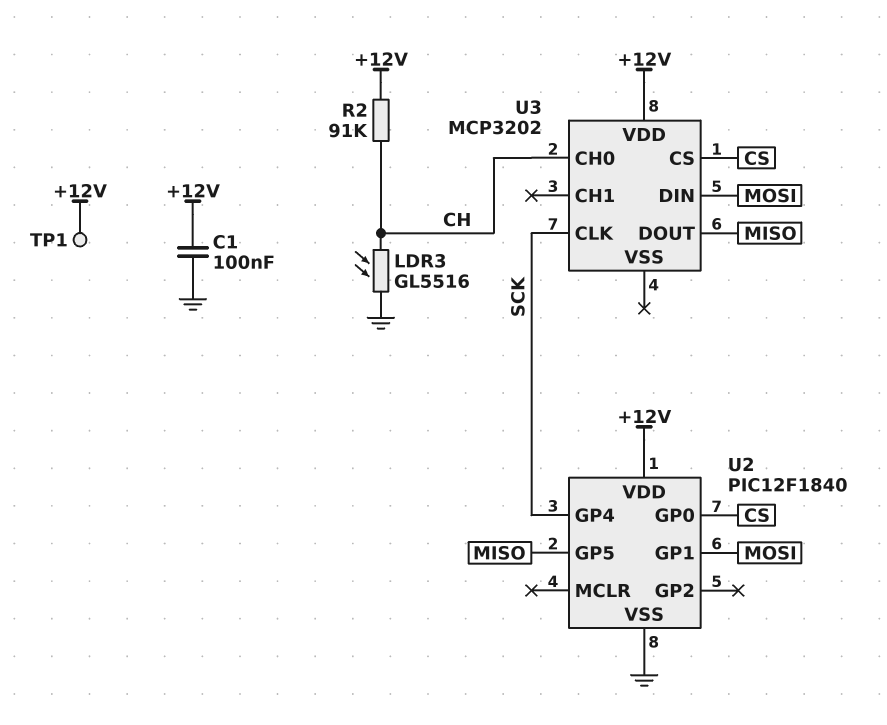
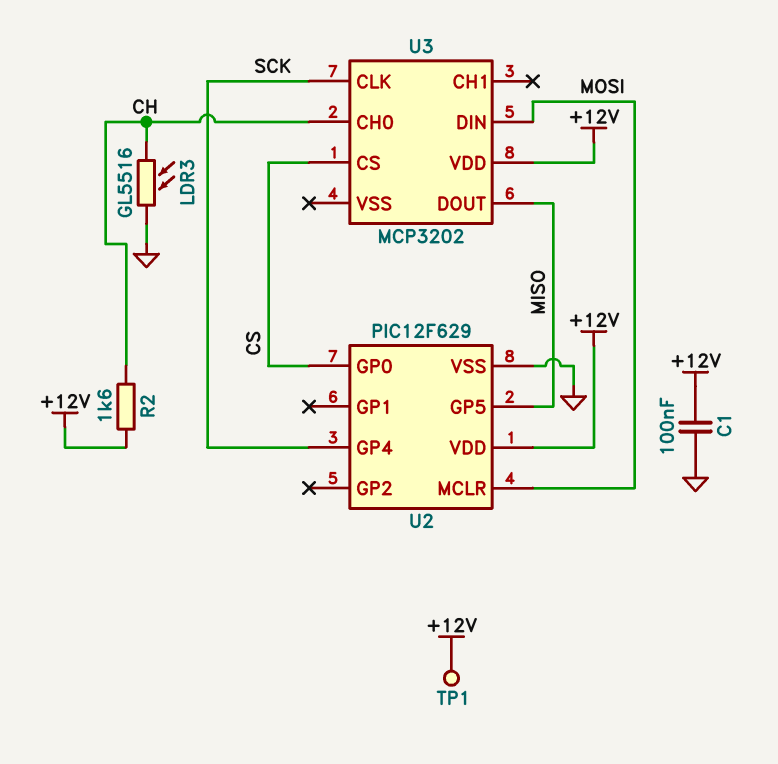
R2: 91k (+12V, CH) -> 1.6k (+12V, CH)
U2: PIC12F1840 -> PIC12F629
U2 pin GP1: MOSI -> none
U2 pin MCLR: none -> MOSI

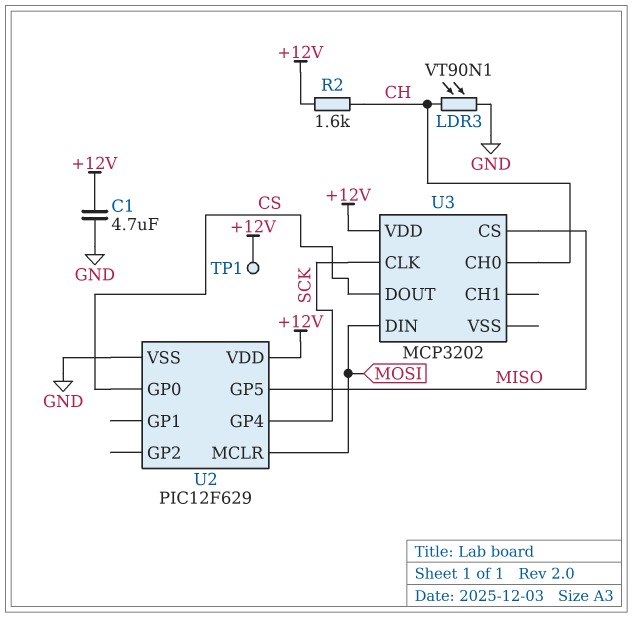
C1: 100nF (+12V, GND) -> 4.7uF (+12V, GND)
LDR3: GL5516 (CH, GND) -> VT90N1 (CH, GND)
U3 pin CS: CS -> MISO
U3 pin DOUT: MISO -> CS

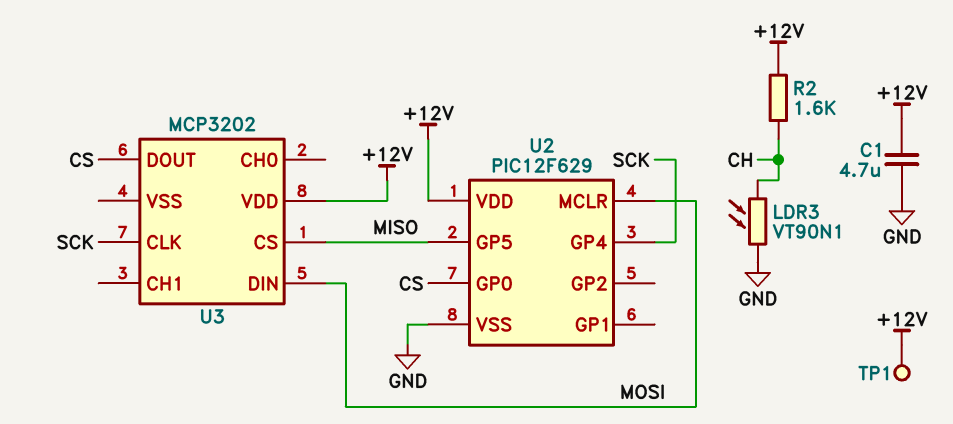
U3 pin CH0: CH -> none

